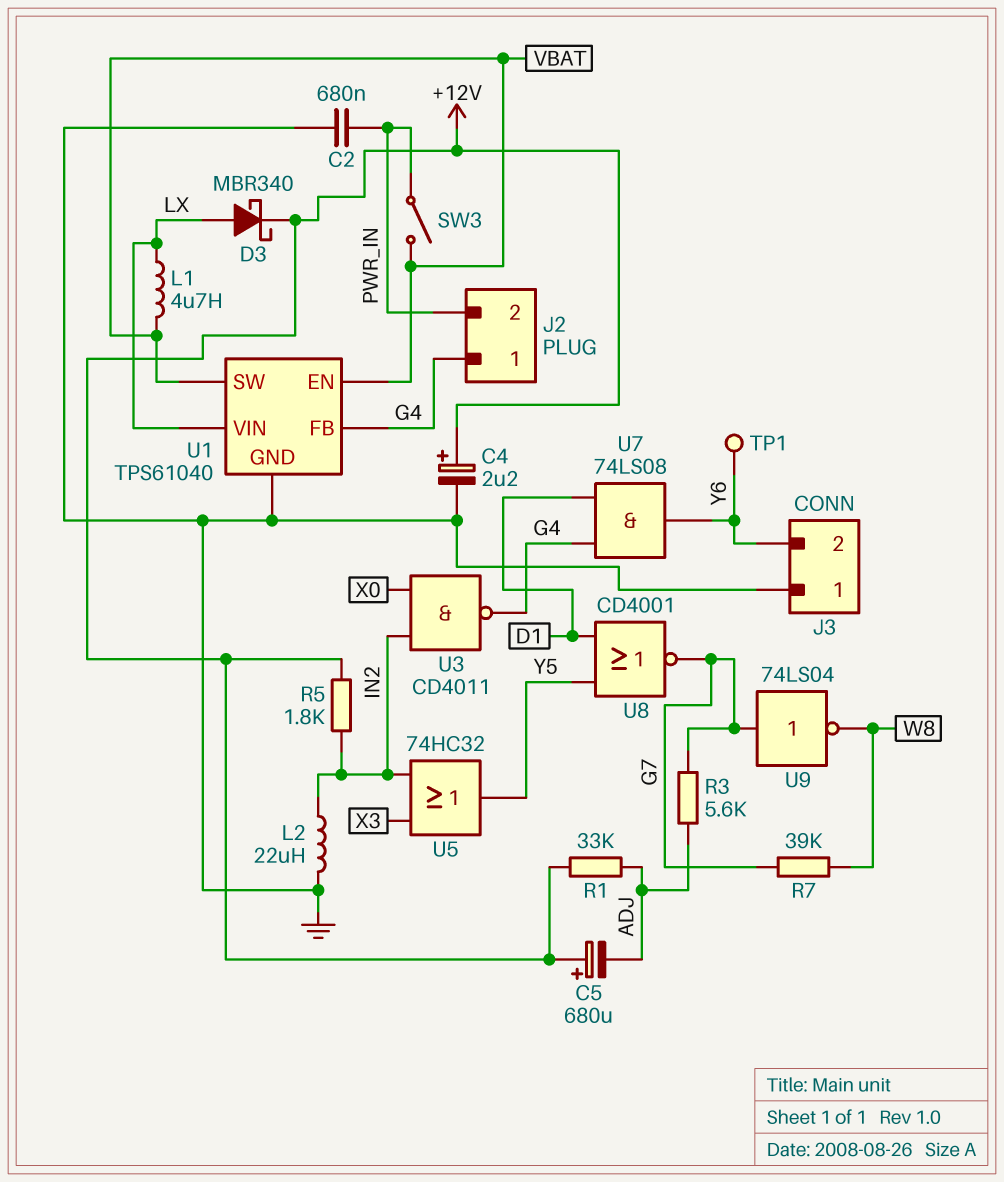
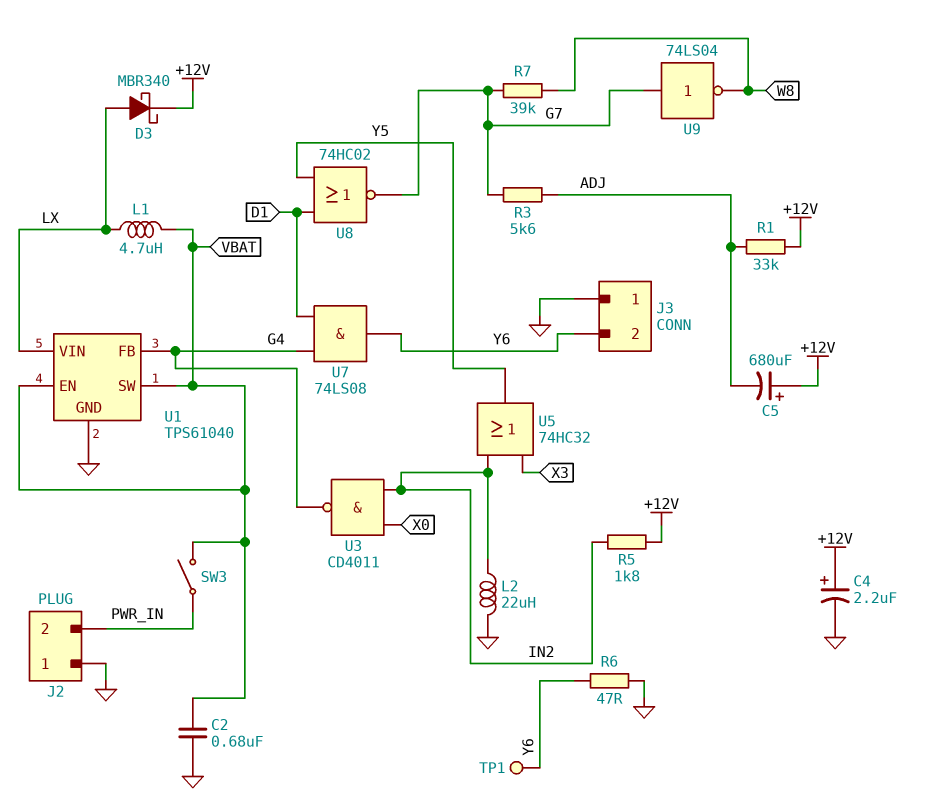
C2: 680nF (GND, PWR_IN) -> 680nF (GND, VBAT)
J2 pin 1: G4 -> GND
R6: none -> 47 (GND, Y6)
U8: NOR CD4001 (in D1, in Y5, out G7) -> NOR 74HC02 (in D1, in Y5, out G7)

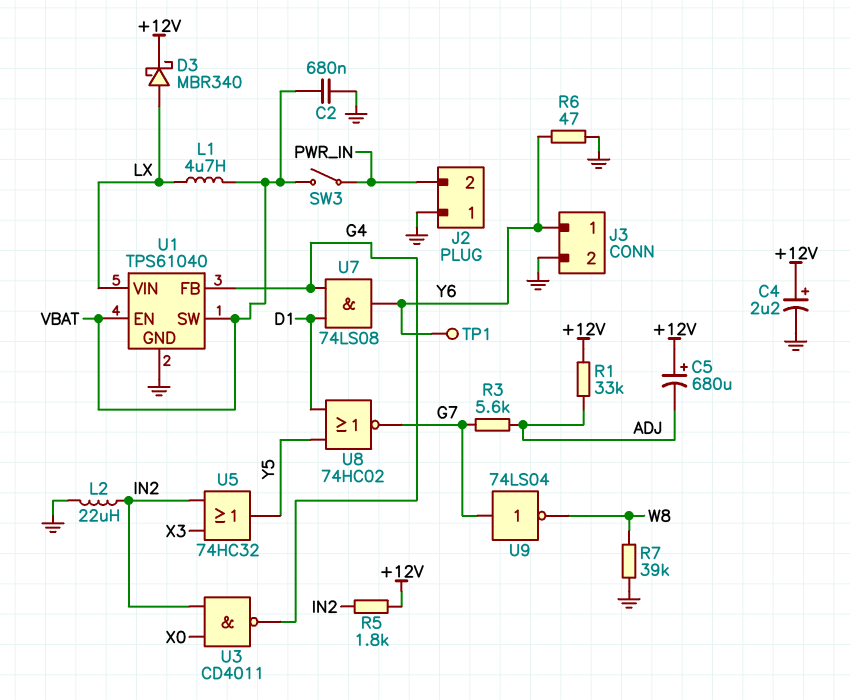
J3 pin 1: GND -> Y6
J3 pin 2: Y6 -> GND
R7: 39k (G7, W8) -> 39k (GND, W8)

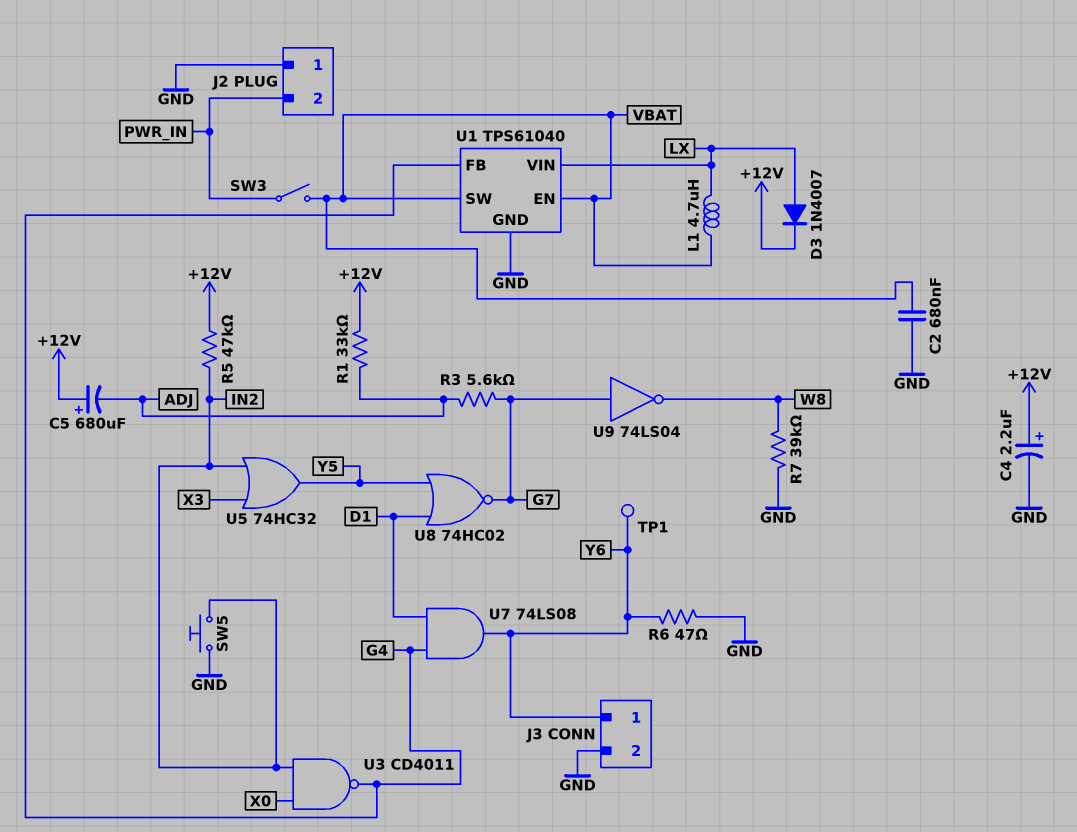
D3: schottky MBR340 (A LX, K +12V) -> diode 1N4007 (A LX, K +12V)
L2: 22uH (GND, IN2) -> none
R5: 1.8k (+12V, IN2) -> 47k (+12V, IN2)
SW5: none -> button (GND, IN2)

